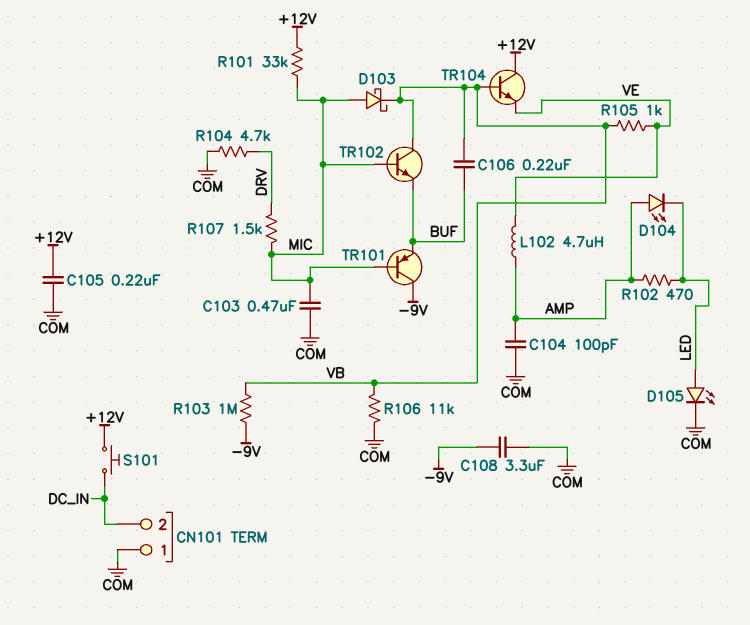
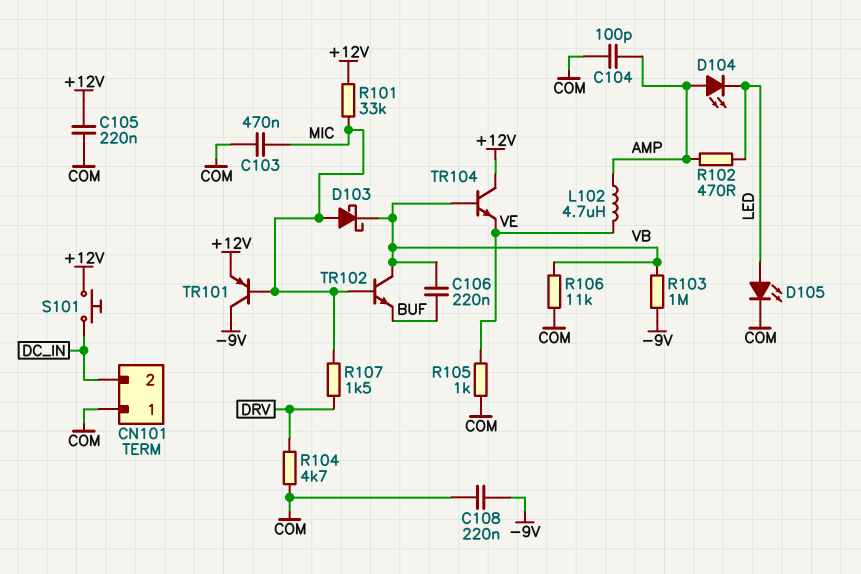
C108: 3.3uF (-9V, COM) -> 220nF (-9V, COM)
R105: 1k (VB, VE) -> 1k (COM, VE)
TR101: PNP (B MIC, C -9V, E BUF) -> PNP (B MIC, C -9V, E +12V)

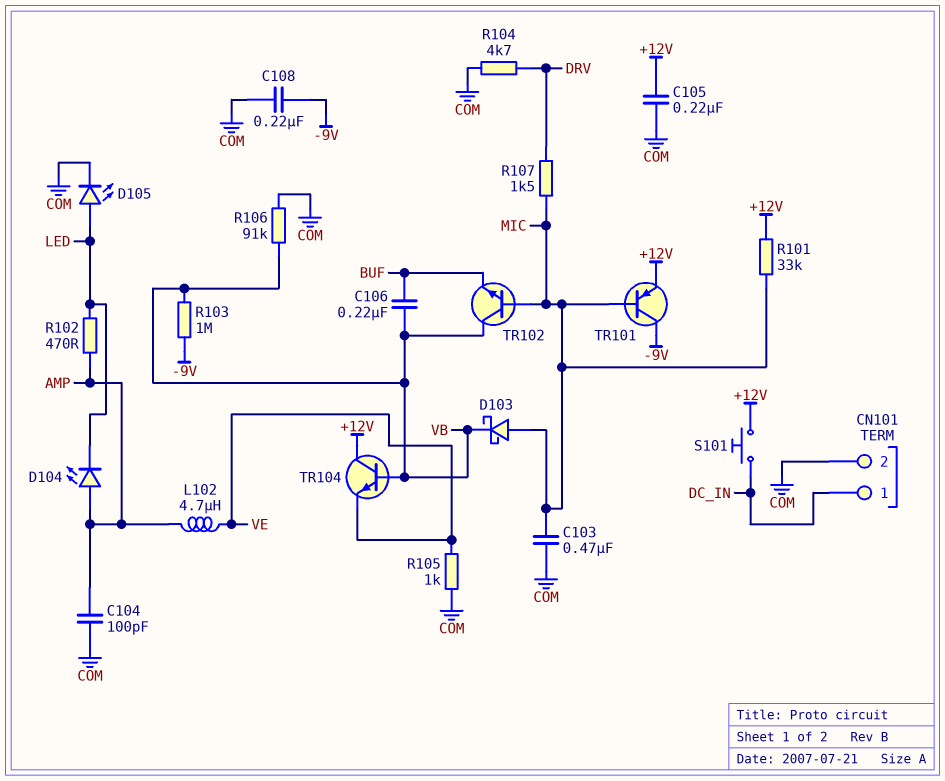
CN101 pin 1: COM -> DC_IN
CN101 pin 2: DC_IN -> COM
R106: 11k (COM, VB) -> 91k (COM, VB)

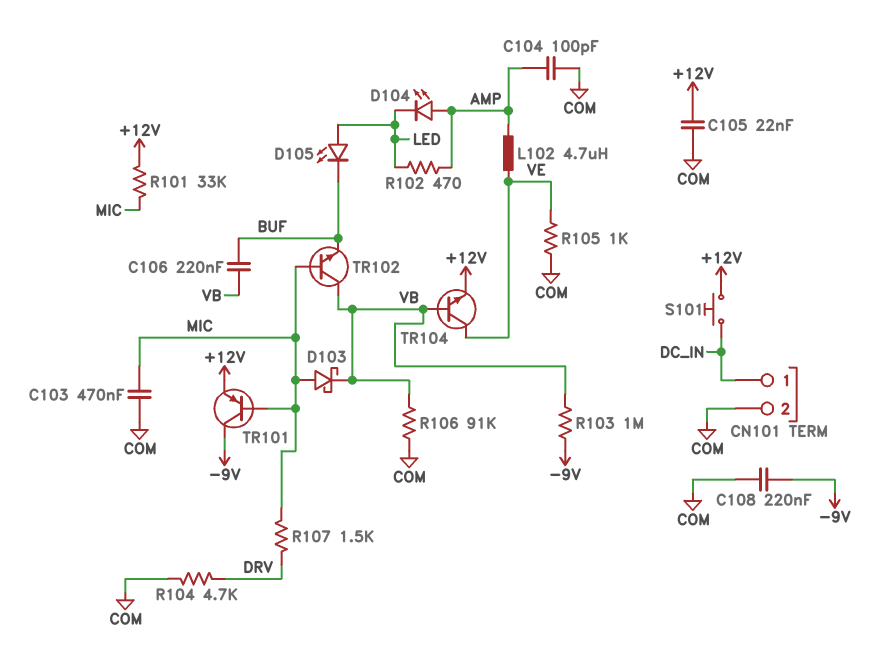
C105: 220nF (+12V, COM) -> 22nF (+12V, COM)
D105: LED (A LED, K COM) -> LED (A LED, K BUF)
TR104: NPN (B VB, C +12V, E VE) -> NPN (B VB, C VE, E +12V)

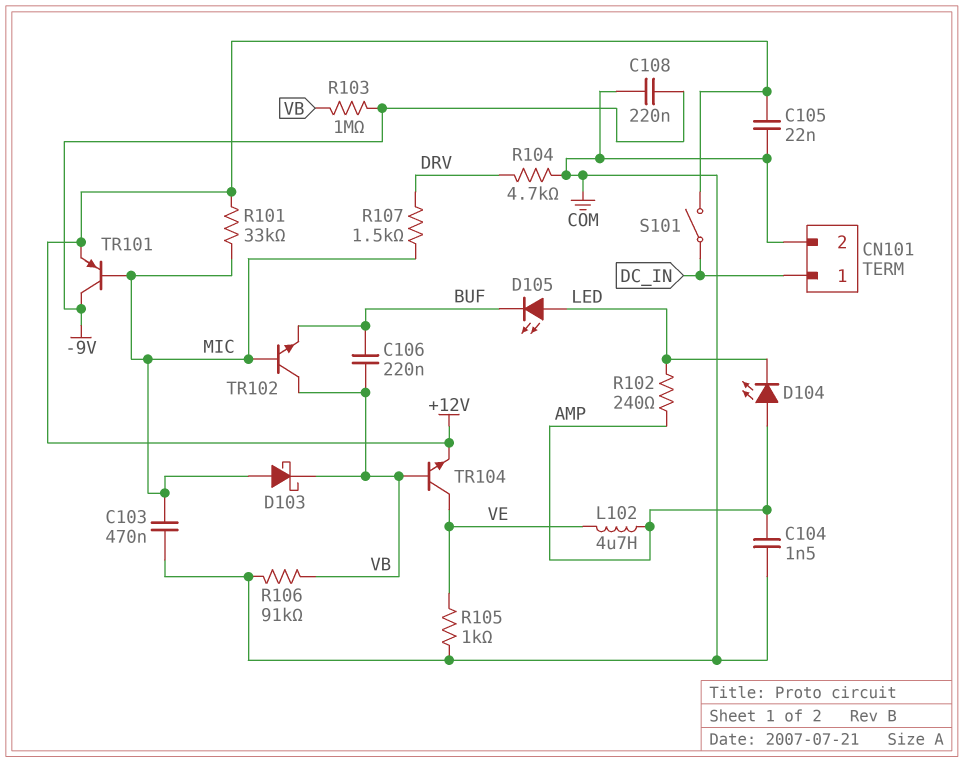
C104: 100pF (AMP, COM) -> 1.5nF (AMP, COM)
R102: 470 (AMP, LED) -> 240 (AMP, LED)
S101: button (+12V, DC_IN) -> switch (+12V, DC_IN)

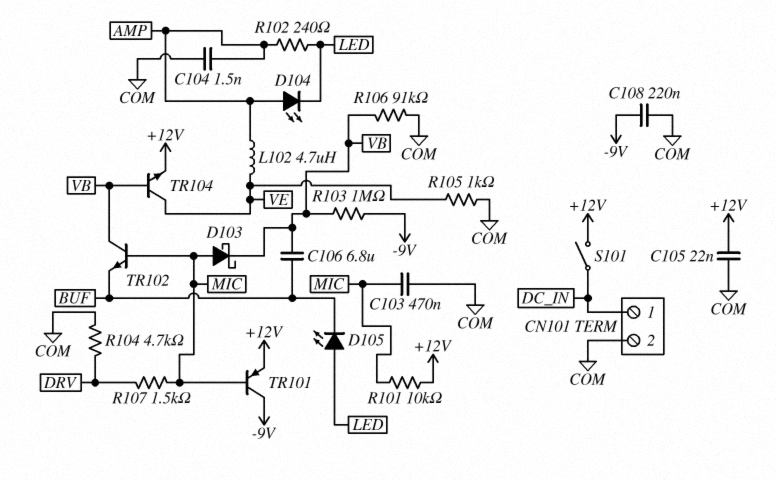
C106: 220nF (BUF, VB) -> 6.8uF (BUF, VB)
R101: 33k (+12V, MIC) -> 10k (+12V, MIC)

